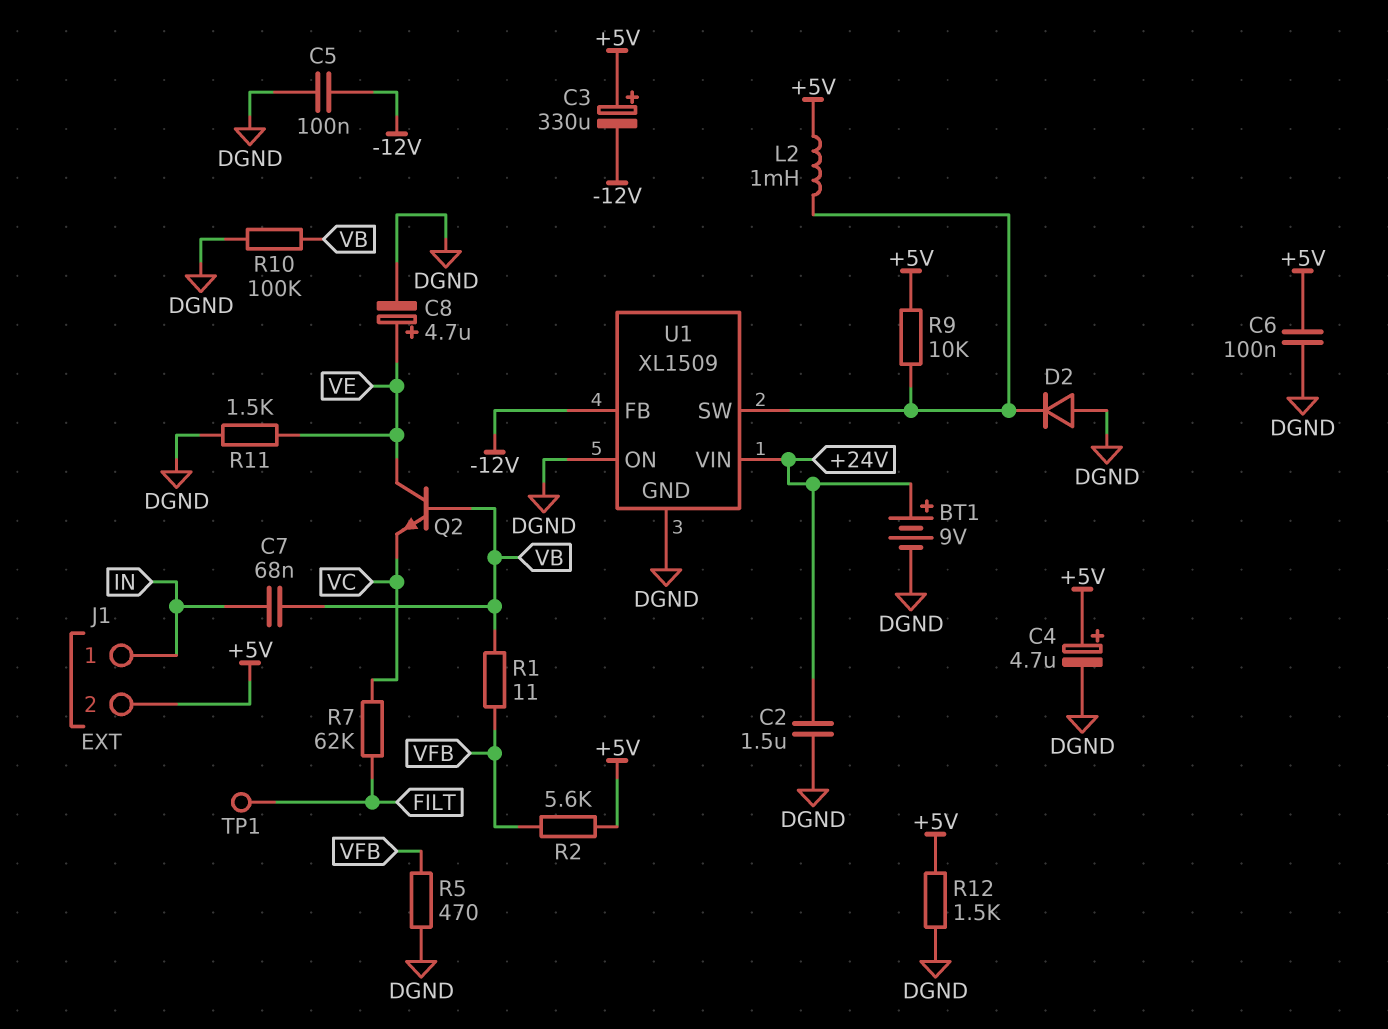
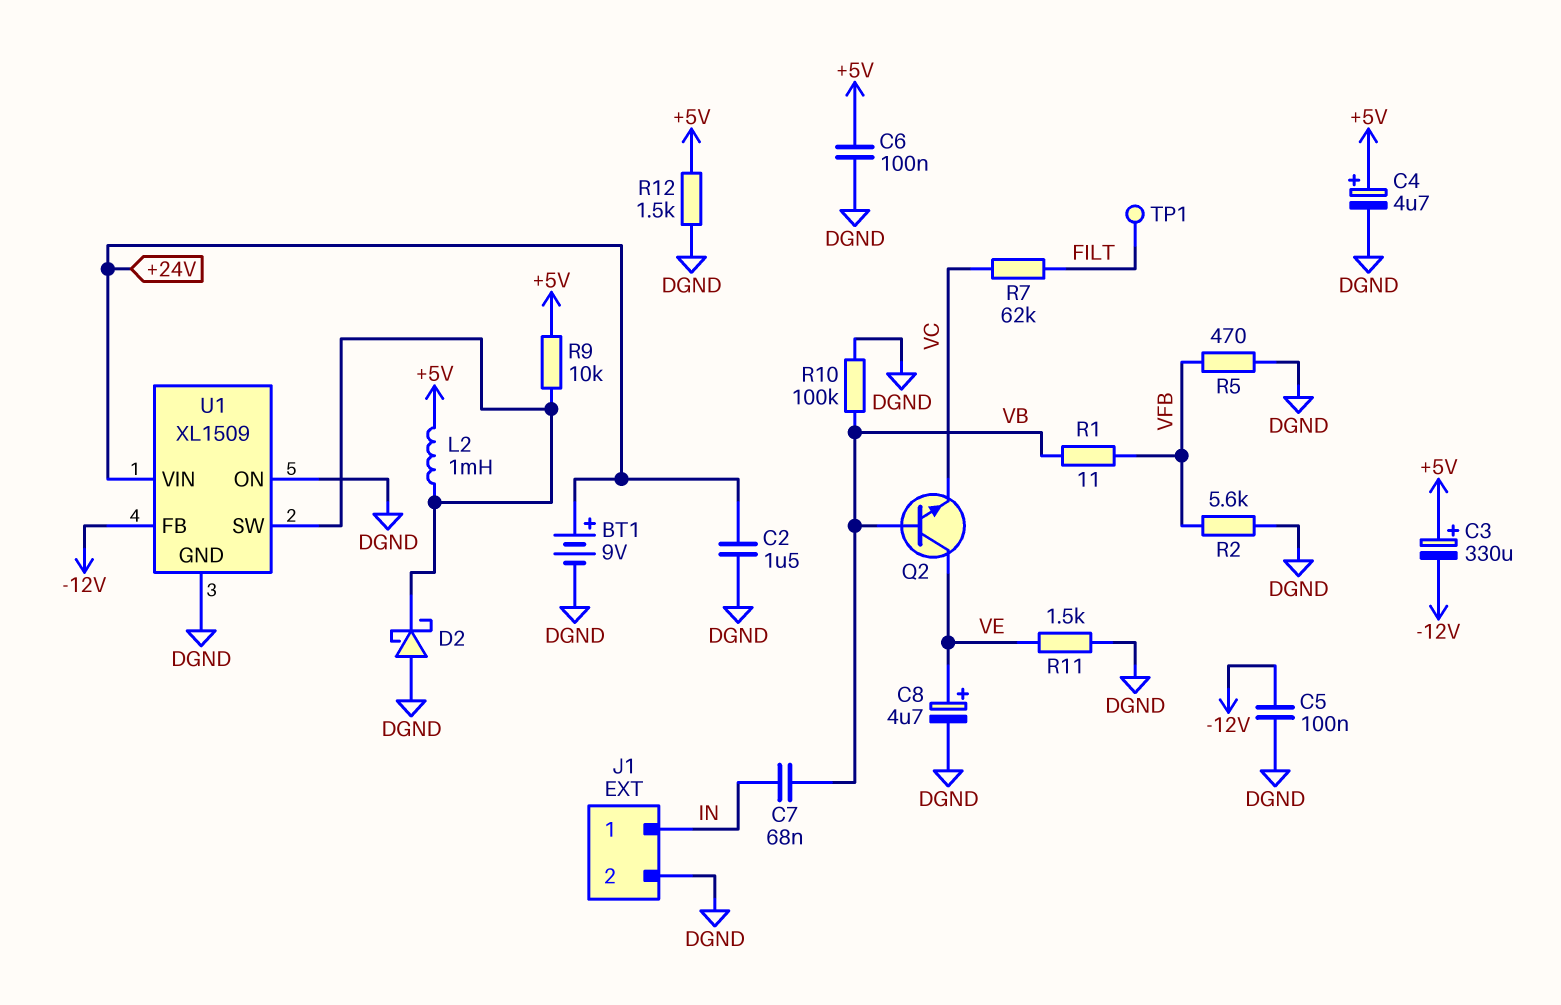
D2: diode (A DGND, K U1/SW) -> schottky (A DGND, K U1/SW)
J1 pin 2: +5V -> DGND
R2: 5.6k (+5V, VFB) -> 5.6k (DGND, VFB)

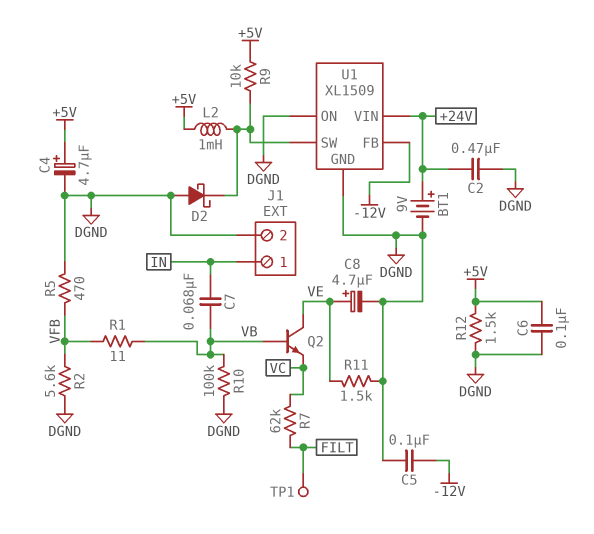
C2: 1.5uF (+24V, DGND) -> 470nF (+24V, DGND)
C3: 330uF (plus +5V, minus -12V) -> none

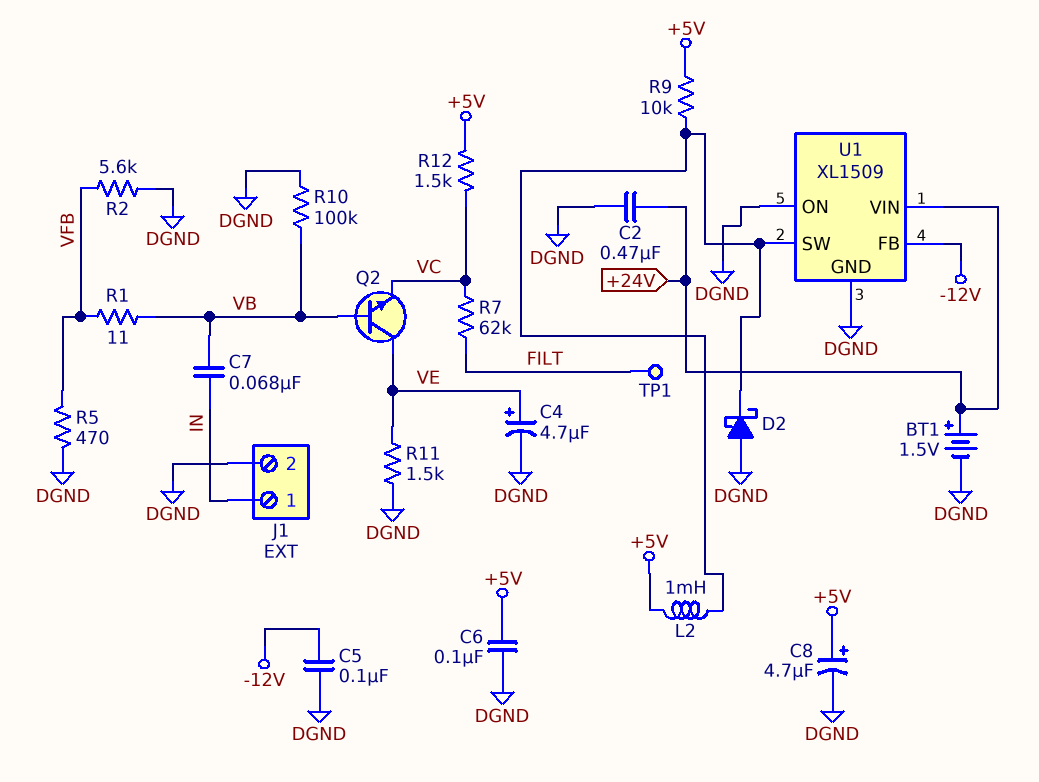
BT1: 9V (plus +24V, minus DGND) -> 1.5V (plus +24V, minus DGND)
C4: 4.7uF (plus +5V, minus DGND) -> 4.7uF (plus VE, minus DGND)
C8: 4.7uF (plus VE, minus DGND) -> 4.7uF (plus +5V, minus DGND)
R12: 1.5k (+5V, DGND) -> 1.5k (+5V, VC)

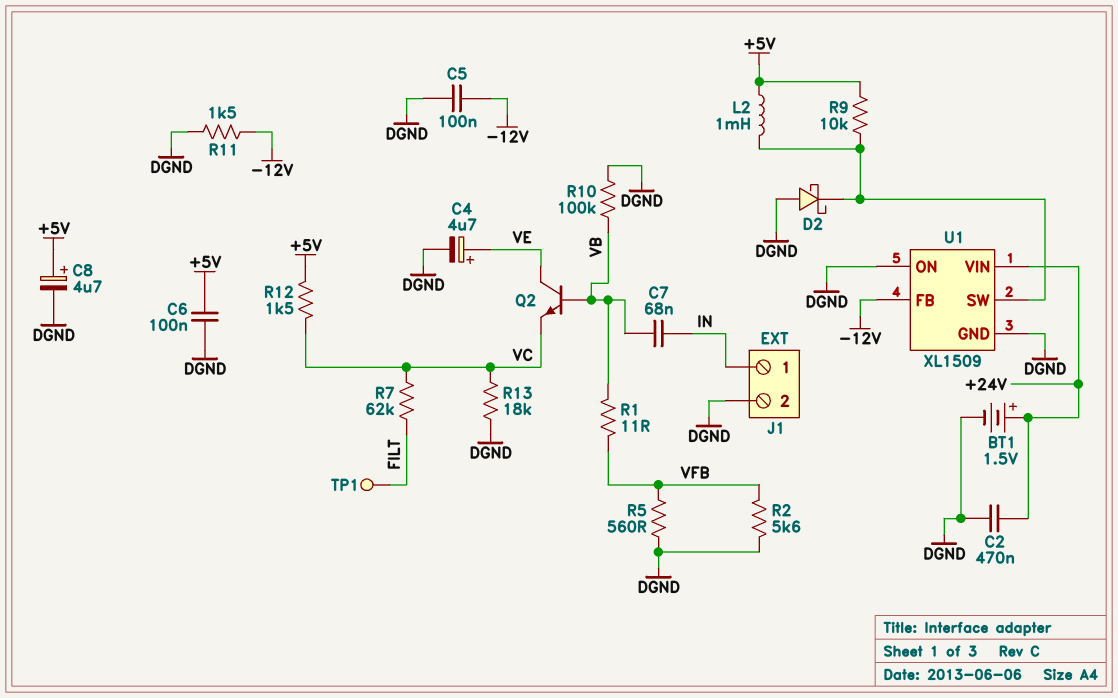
R5: 470 (DGND, VFB) -> 560 (DGND, VFB)
R11: 1.5k (DGND, VE) -> 1.5k (-12V, DGND)
R13: none -> 18k (DGND, VC)

